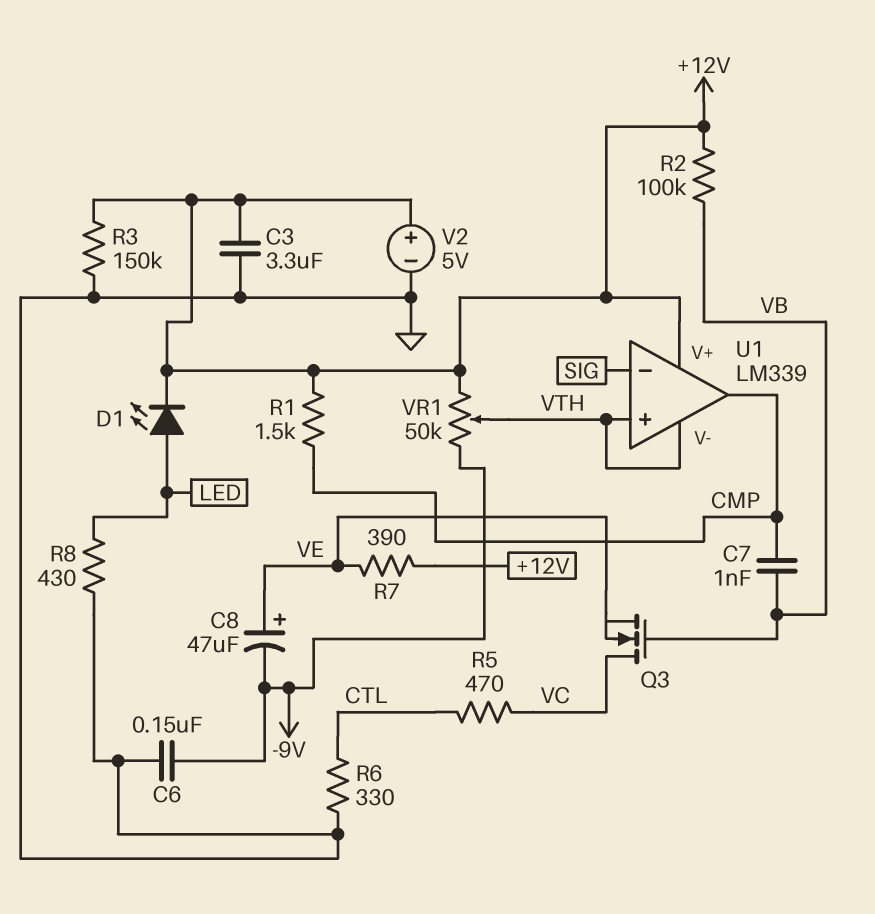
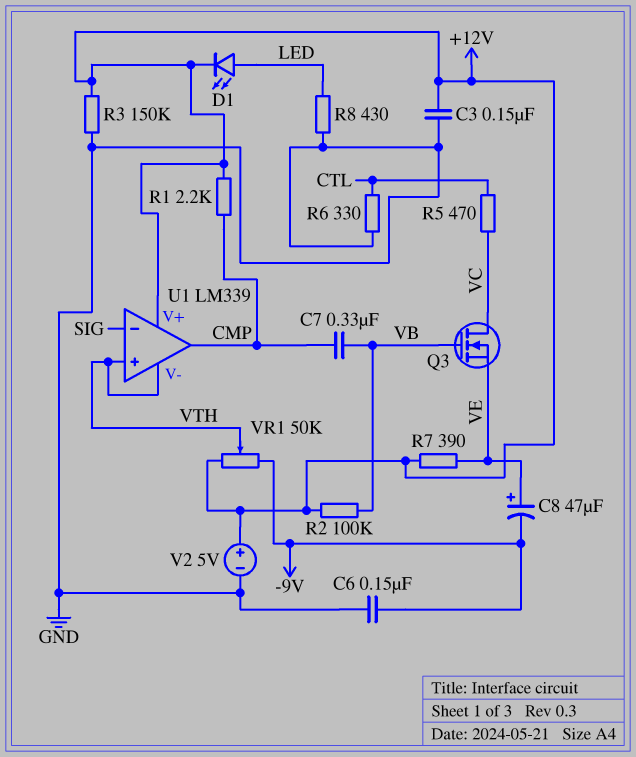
C3: 3.3uF (+12V, GND) -> 150nF (+12V, GND)
C7: 1nF (CMP, VB) -> 330nF (CMP, VB)
R1: 1.5k (+12V, CMP) -> 2.2k (+12V, CMP)

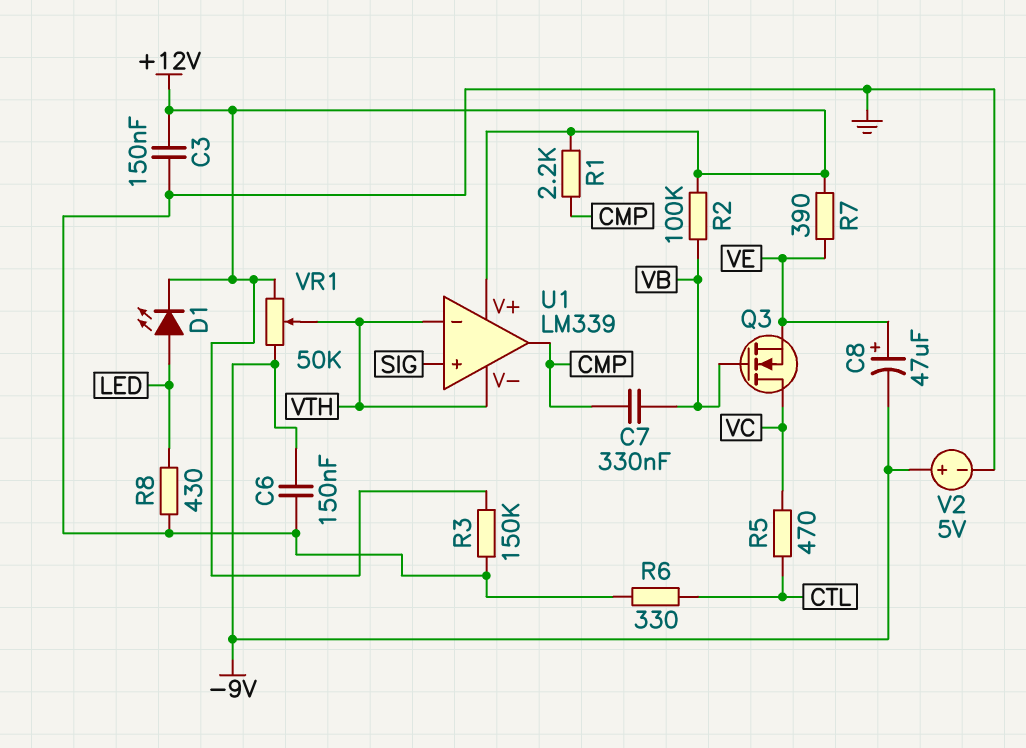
U1 pin in+: VTH -> SIG
U1 pin in-: SIG -> VTH
V2: 5V (plus +12V, minus GND) -> 5V (plus -9V, minus GND)

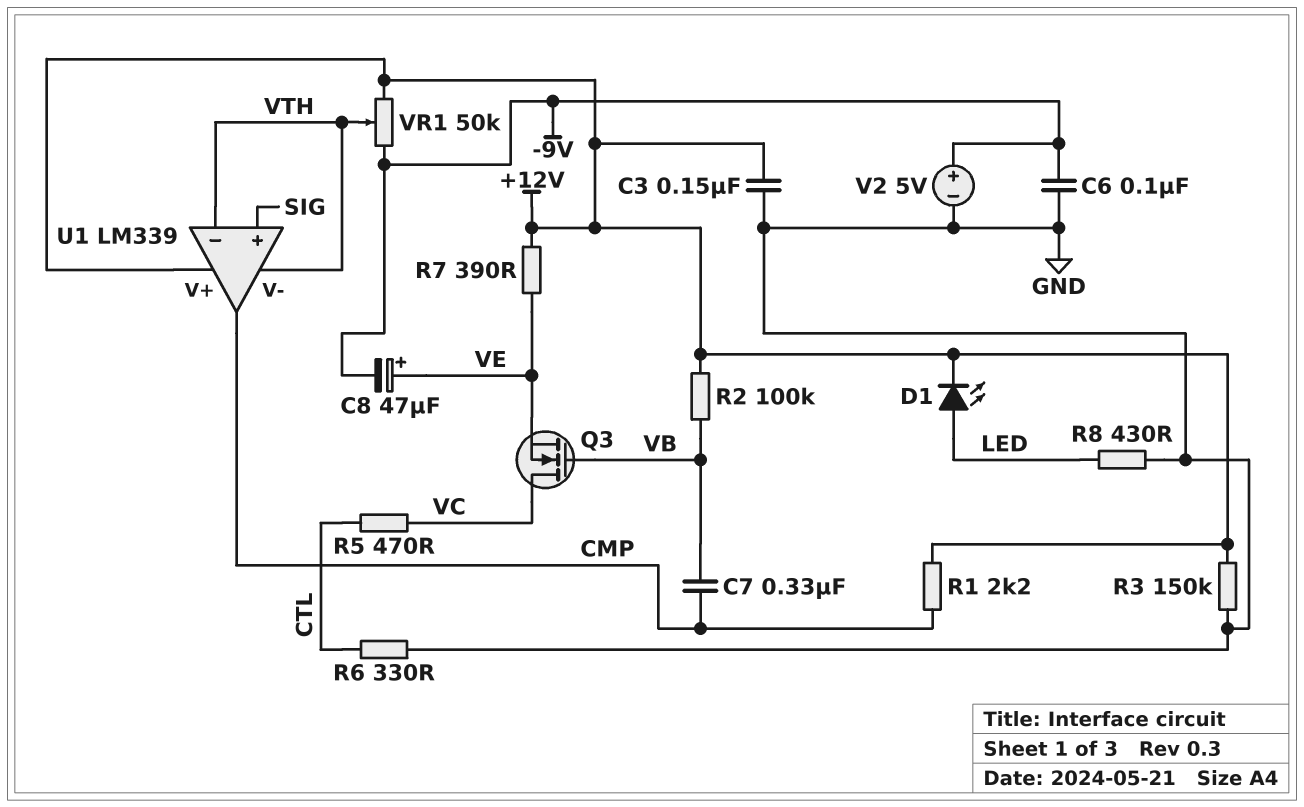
C6: 150nF (-9V, GND) -> 100nF (-9V, GND)

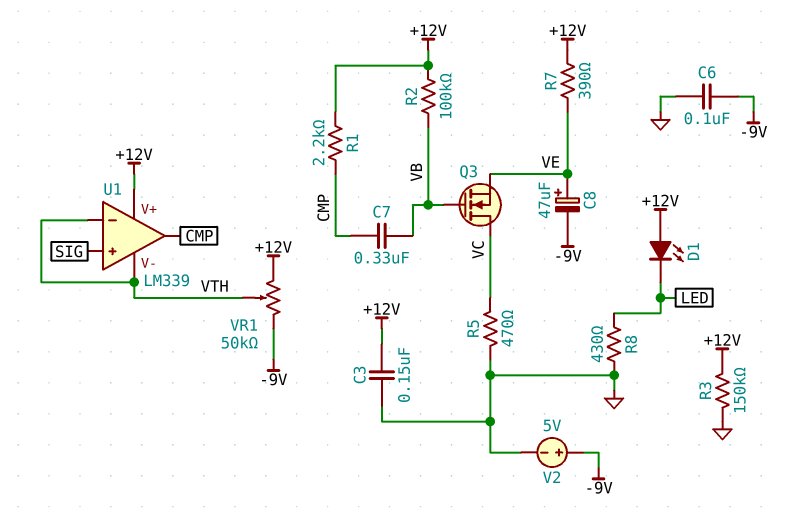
D1: LED (A LED, K +12V) -> LED (A +12V, K LED)
R5: 470 (CTL, VC) -> 470 (GND, VC)
R6: 330 (CTL, GND) -> none

